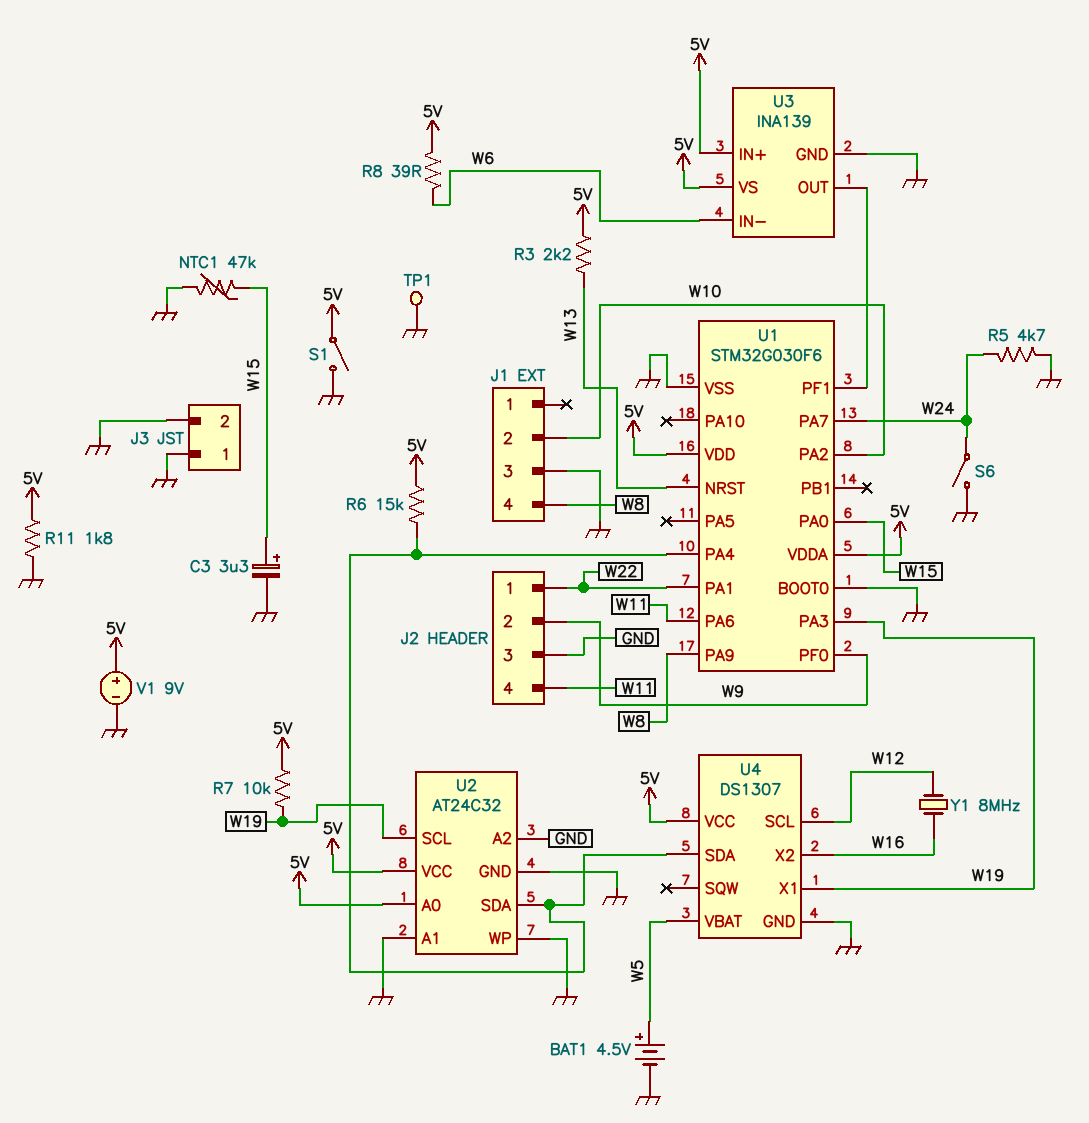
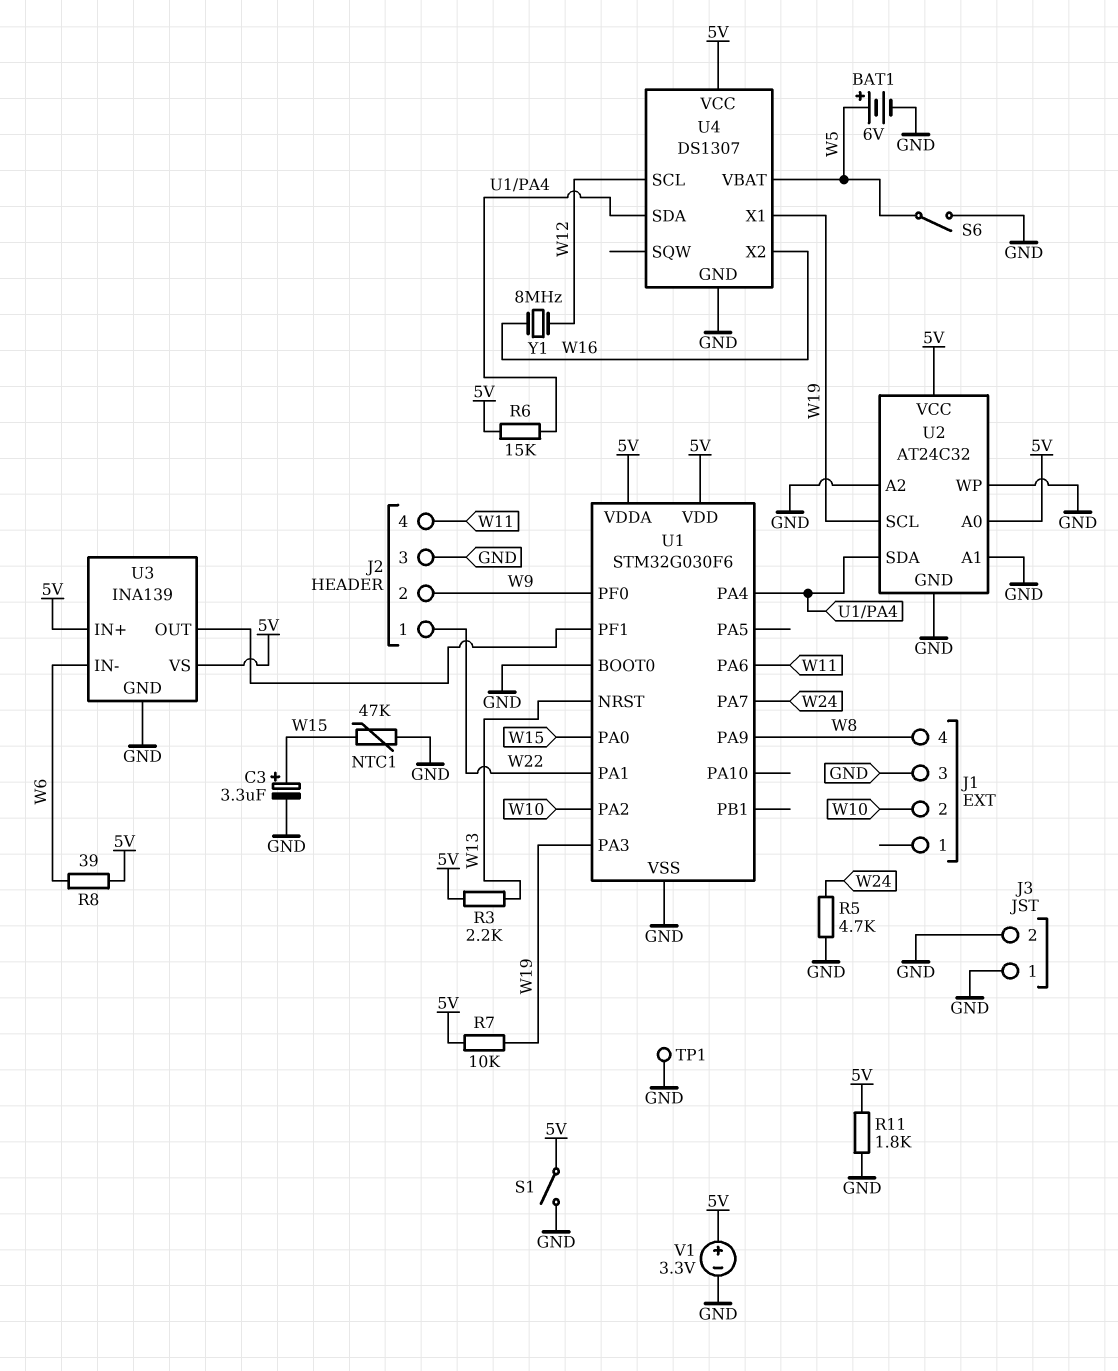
BAT1: 4.5V (plus W5, minus GND) -> 6V (plus W5, minus GND)
S6: switch (GND, W24) -> switch (GND, W5)
V1: 9V (plus 5V, minus GND) -> 3.3V (plus 5V, minus GND)

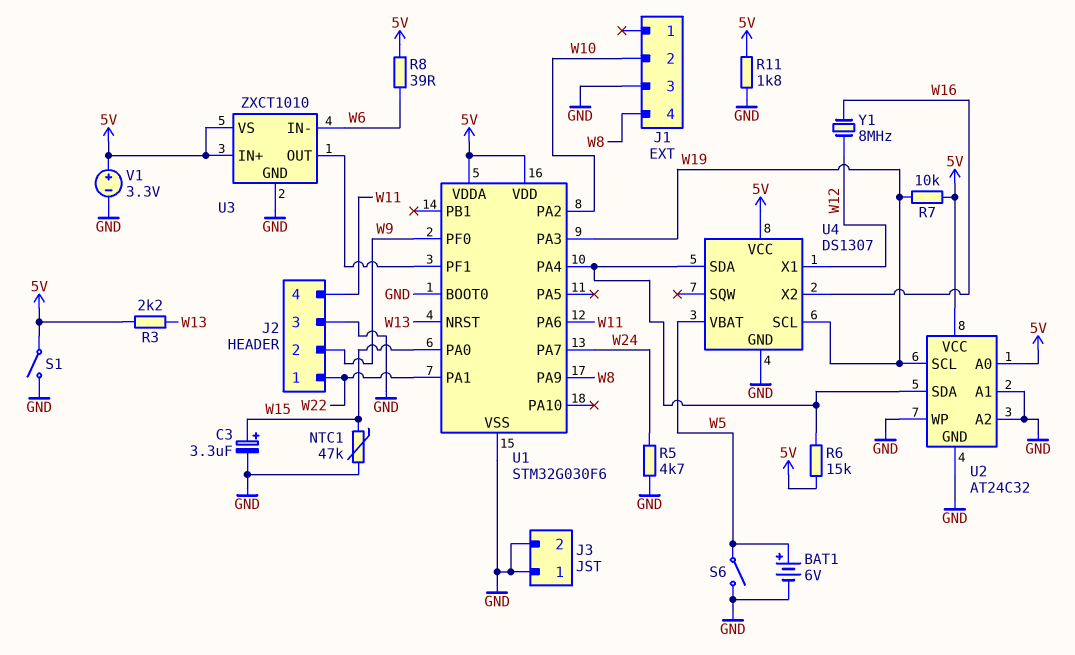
TP1: test point (GND) -> none
U3: INA139 -> ZXCT1010
U4 pin SCL: W12 -> W19
U4 pin X1: W19 -> W12

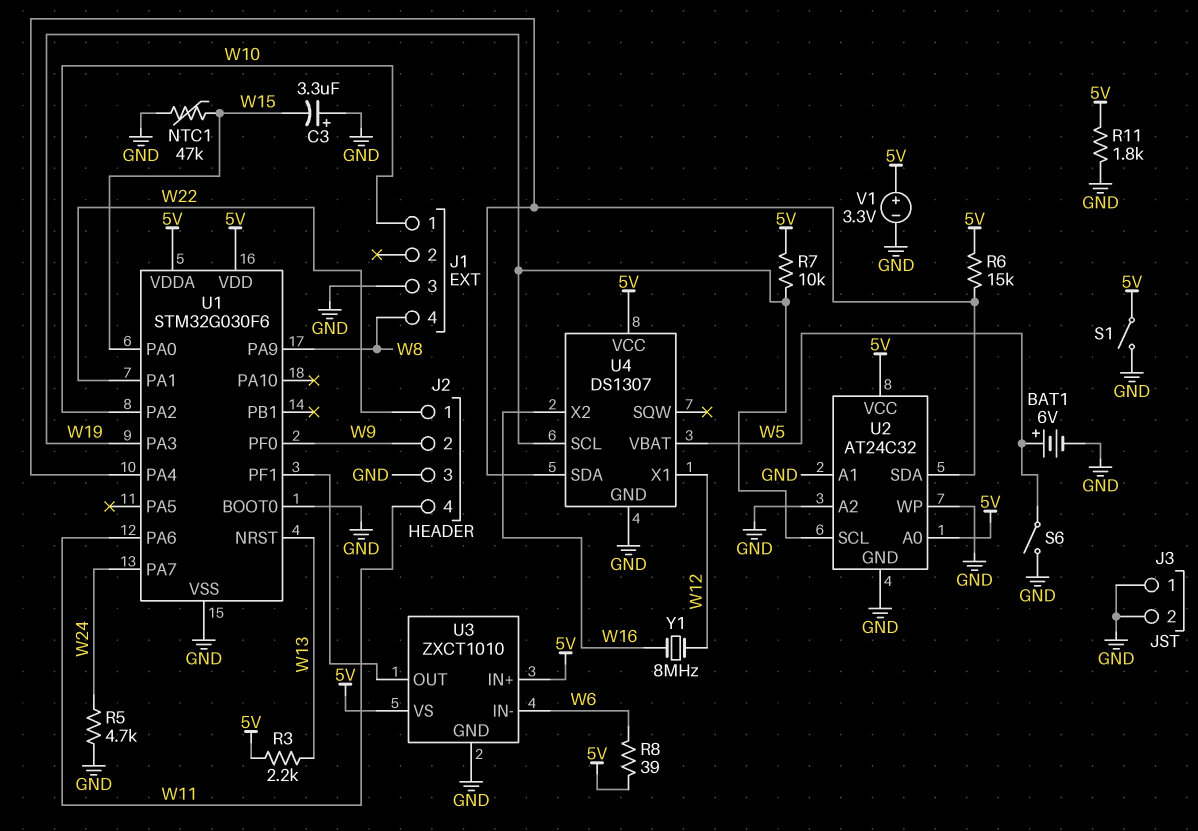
C3: 3.3uF (plus W15, minus GND) -> 3.3uF (plus GND, minus W15)
J1 pin 1: none -> W10
J1 pin 2: W10 -> none

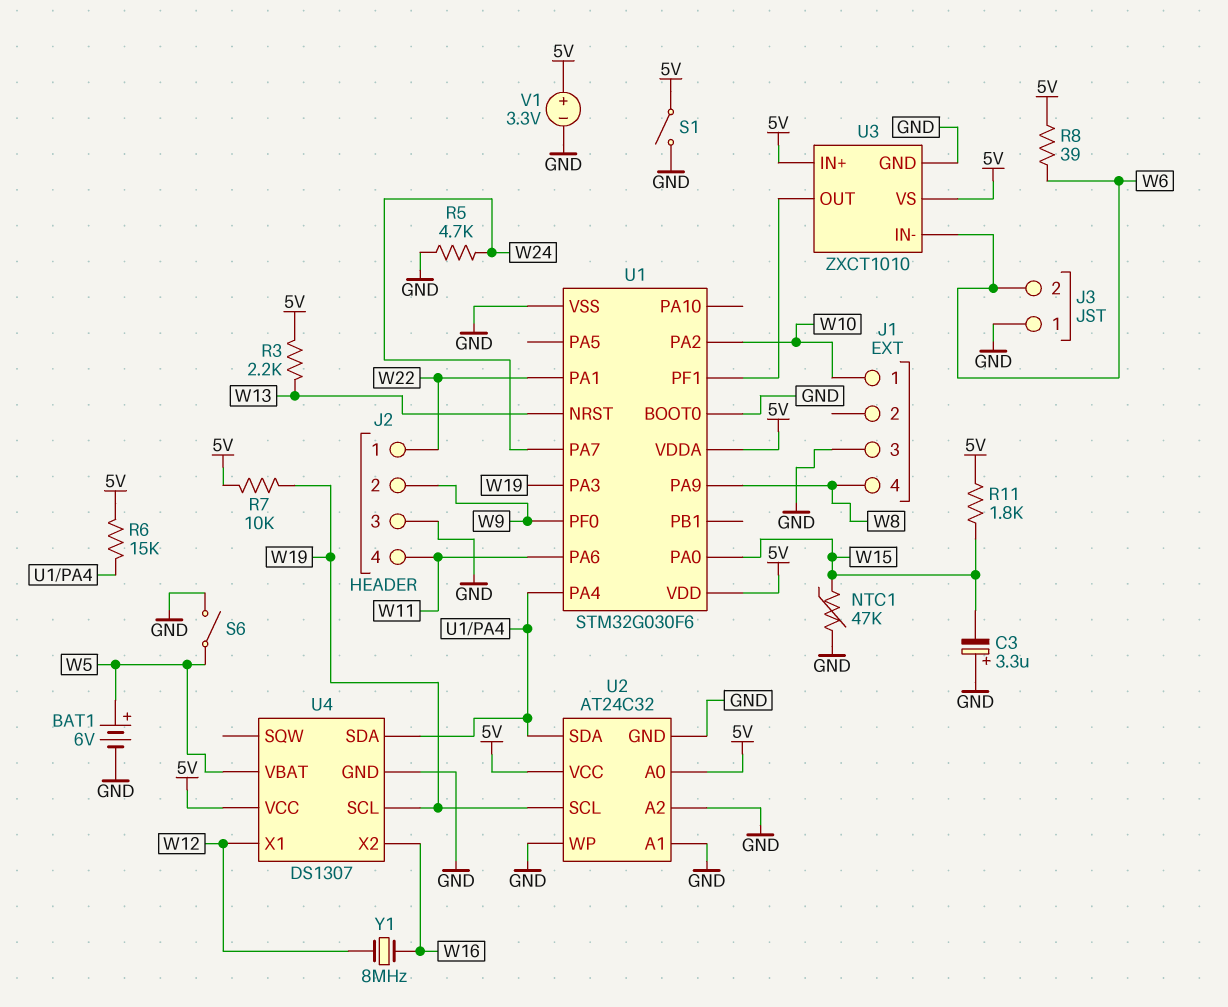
J3 pin 2: GND -> W6
R11: 1.8k (5V, GND) -> 1.8k (5V, W15)

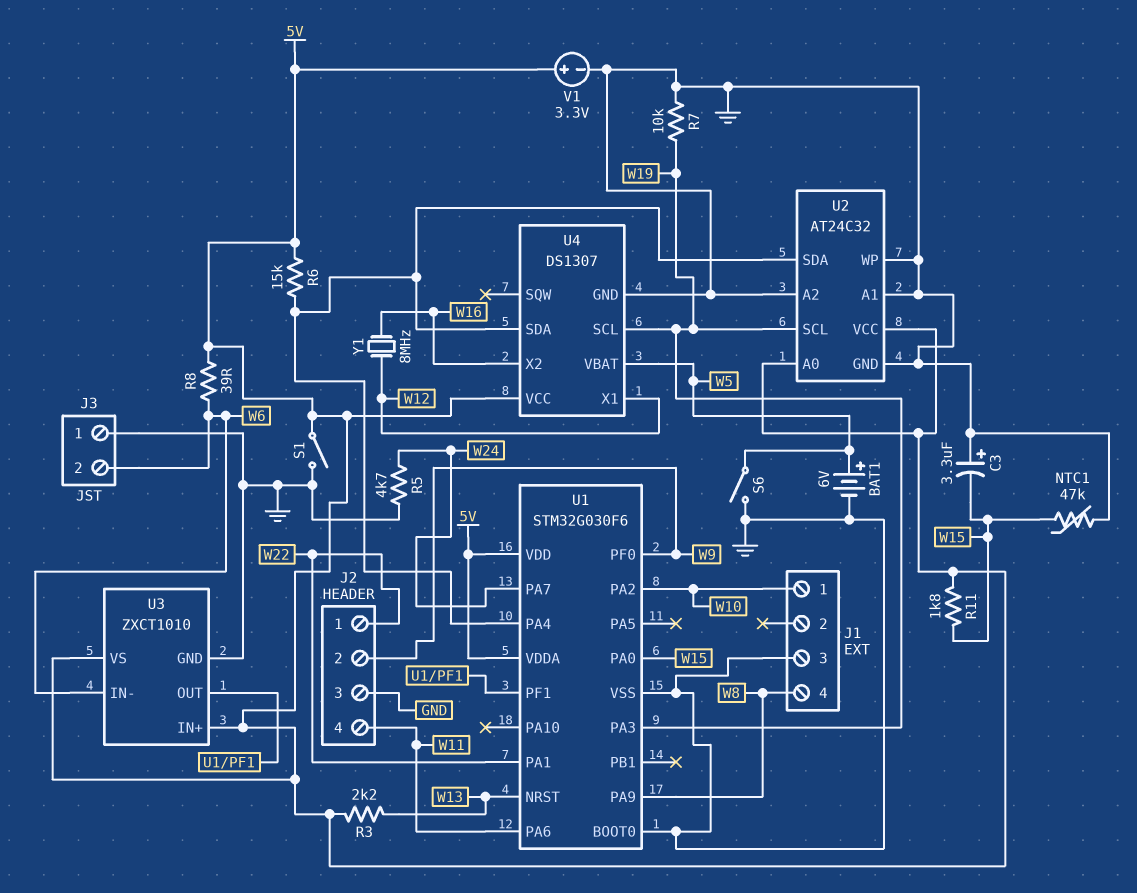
R7: 10k (5V, W19) -> 10k (GND, W19)

